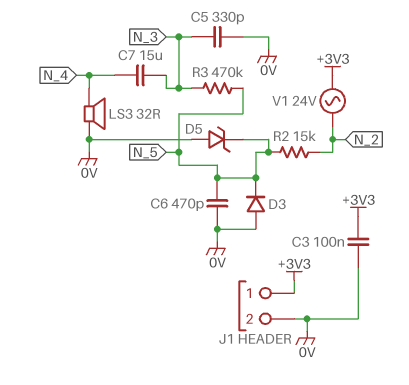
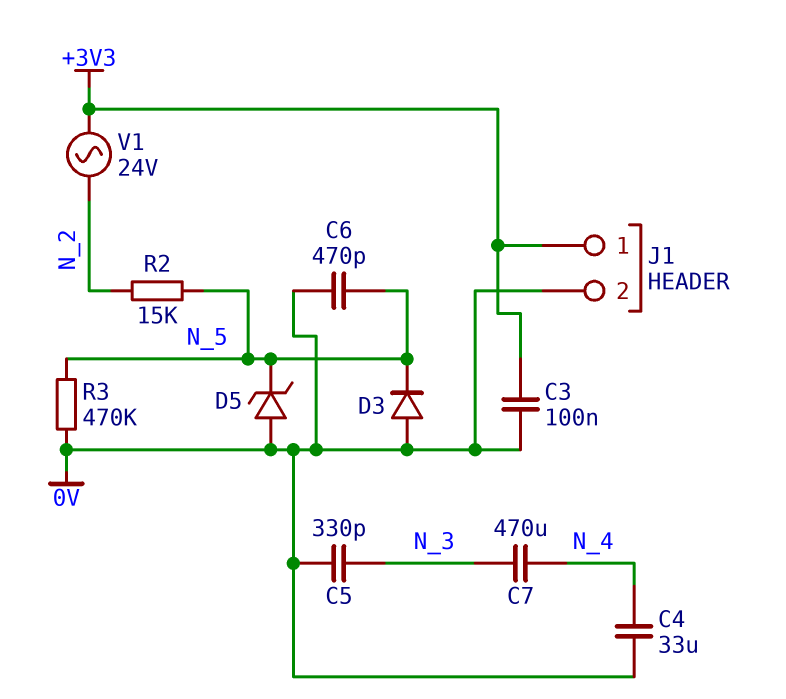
C4: none -> 33uF (0V, N_4)
C7: 15uF (N_3, N_4) -> 470uF (N_3, N_4)
LS3: speaker 32R (0V, N_4) -> none
R3: 470k (N_3, N_5) -> 470k (0V, N_5)

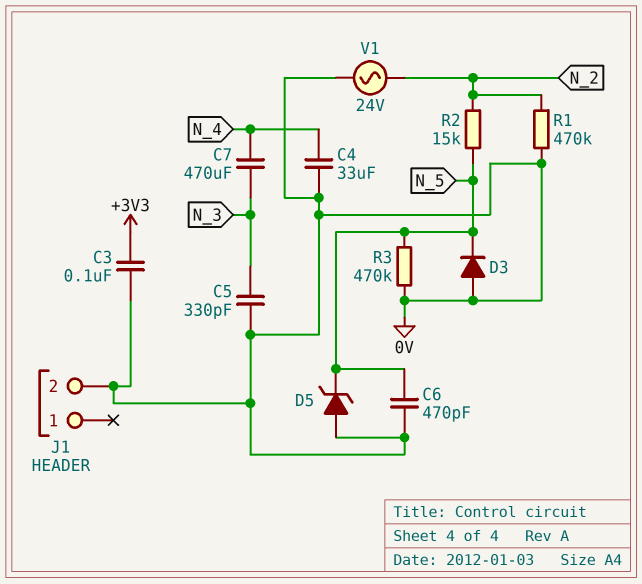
J1 pin 1: +3V3 -> none
R1: none -> 470k (0V, N_2)
V1: AC 24V (+3V3, N_2) -> AC 24V (0V, N_2)

